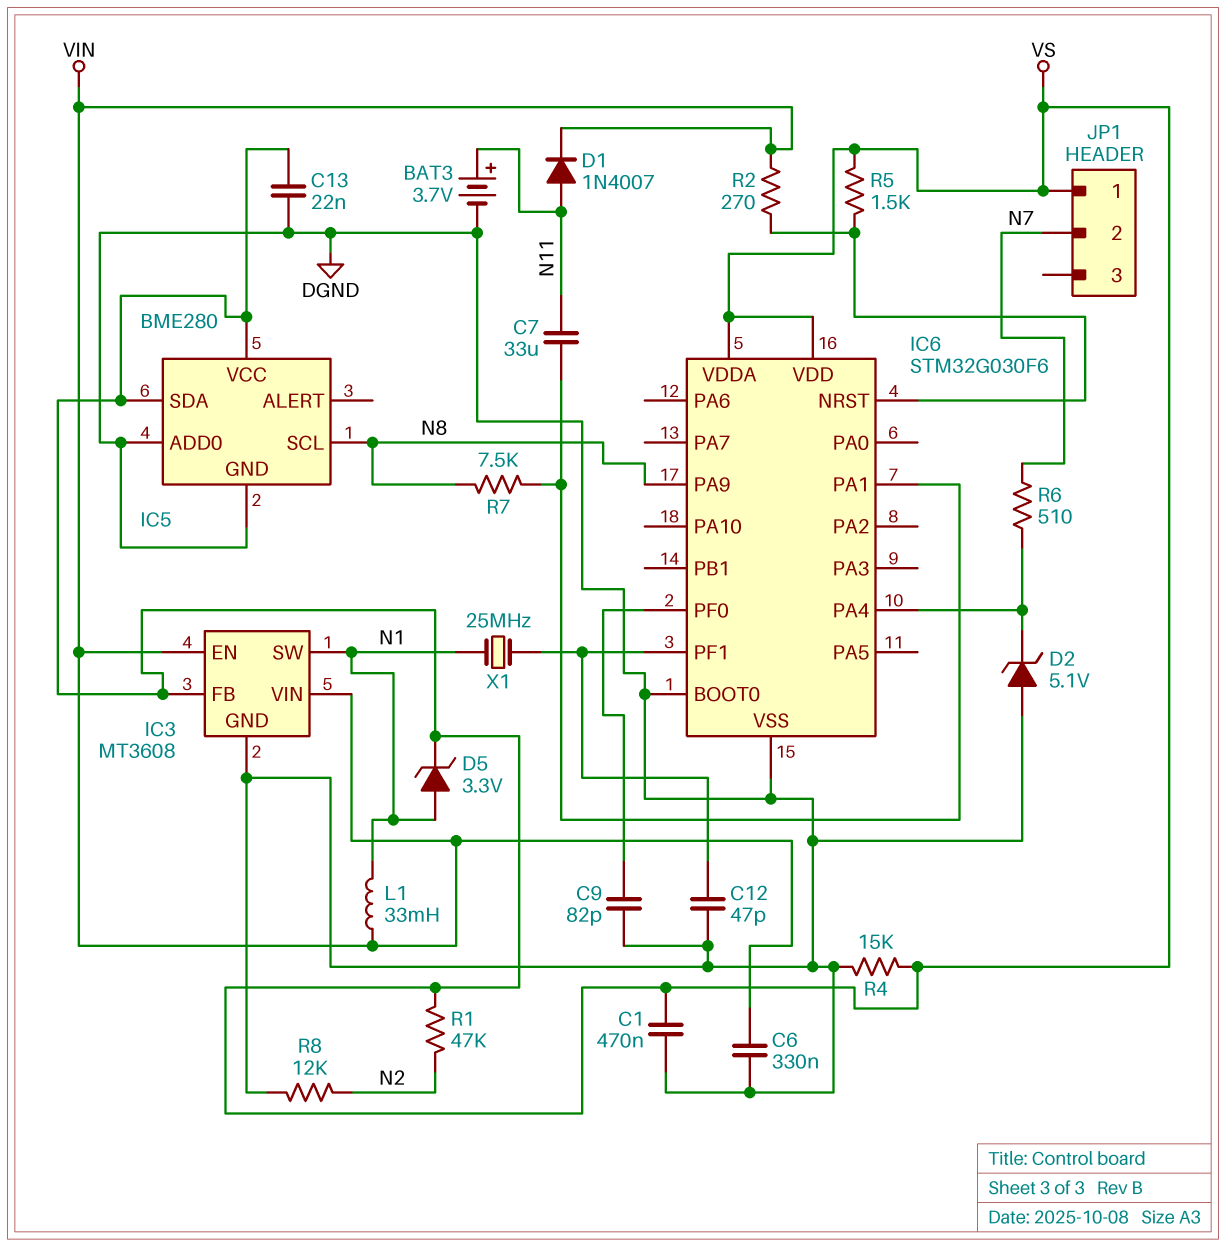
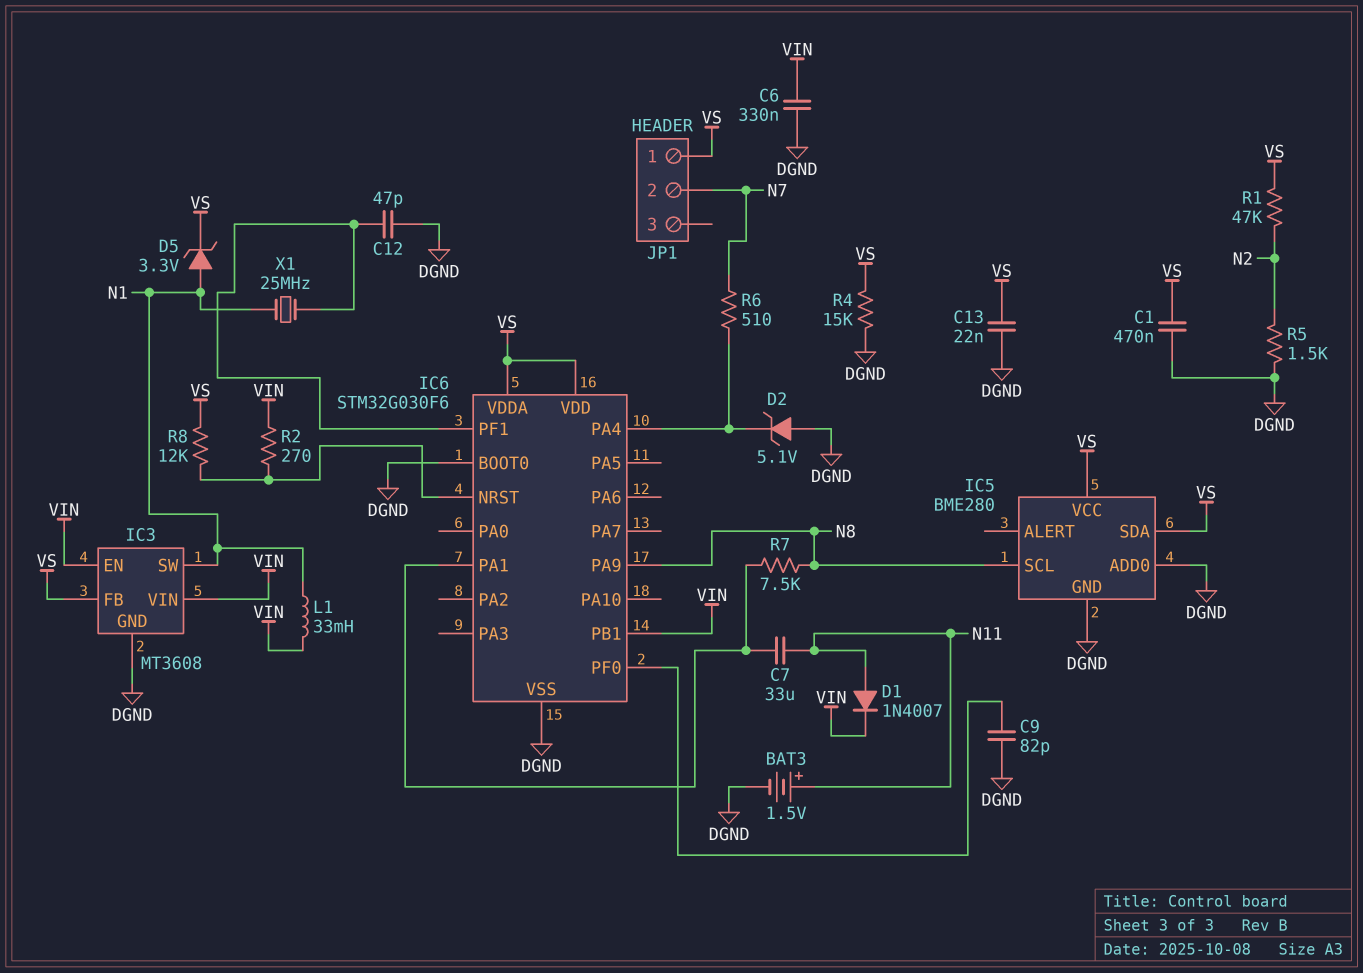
BAT3: 3.7V (plus N11, minus DGND) -> 1.5V (plus N11, minus DGND)
IC6 pin PB1: none -> VIN
R5: 1.5k (IC6/NRST, VS) -> 1.5k (DGND, N2)
R8: 12k (DGND, N2) -> 12k (IC6/NRST, VS)

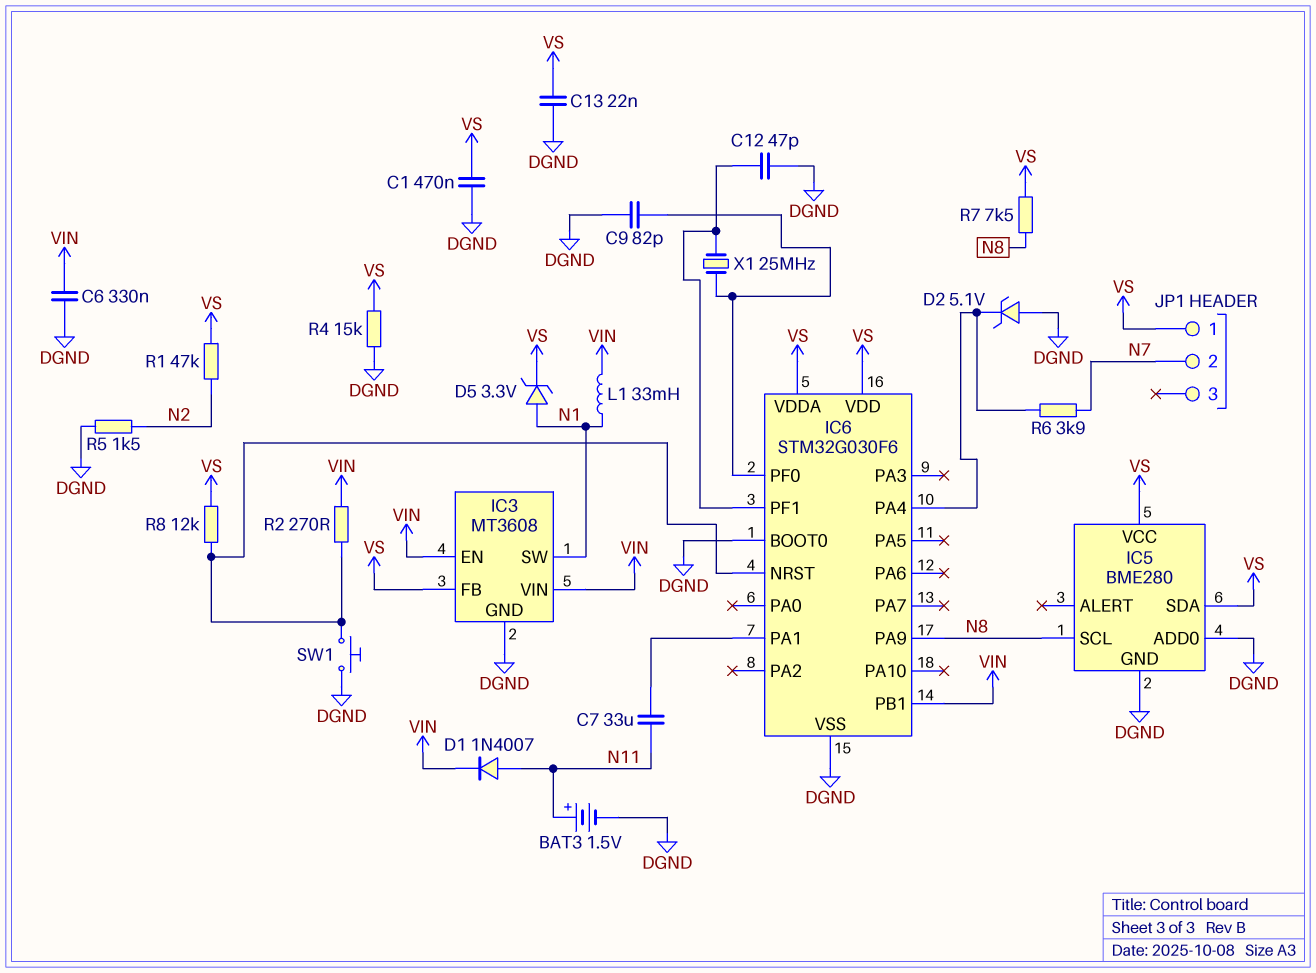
R6: 510 (IC6/PA4, N7) -> 3.9k (IC6/PA4, N7)
R7: 7.5k (IC6/PA1, N8) -> 7.5k (N8, VS)
SW1: none -> button (DGND, IC6/NRST)
X1: 25MHz (IC6/PF1, N1) -> 25MHz (IC6/PF0, IC6/PF1)

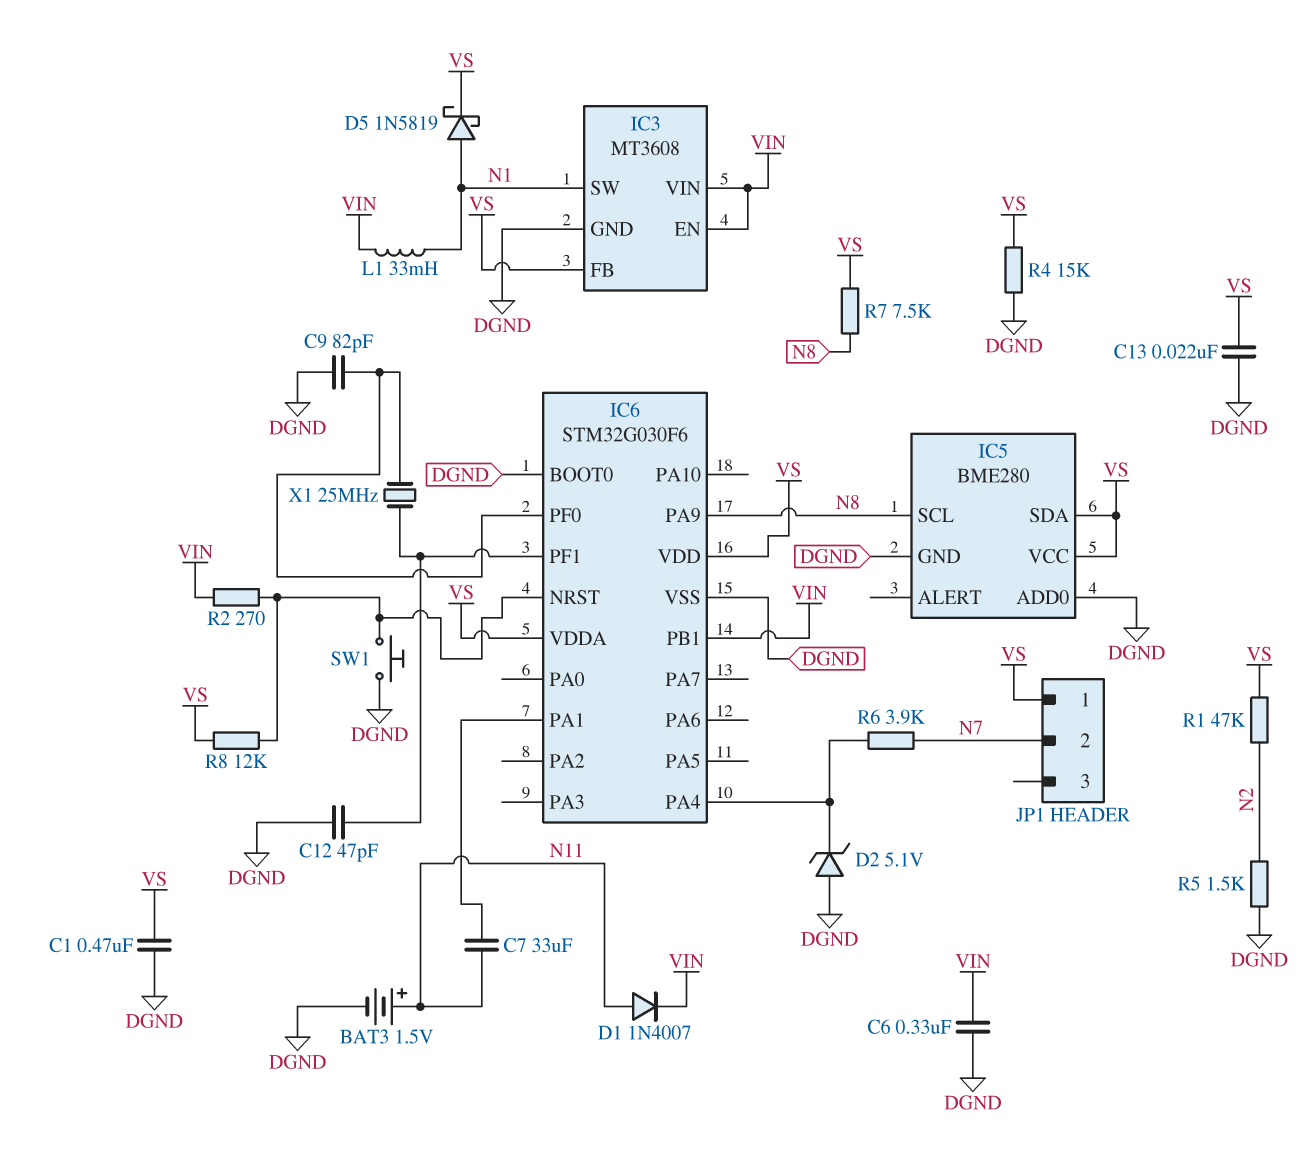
D5: zener 3.3V (A N1, K VS) -> schottky 1N5819 (A N1, K VS)

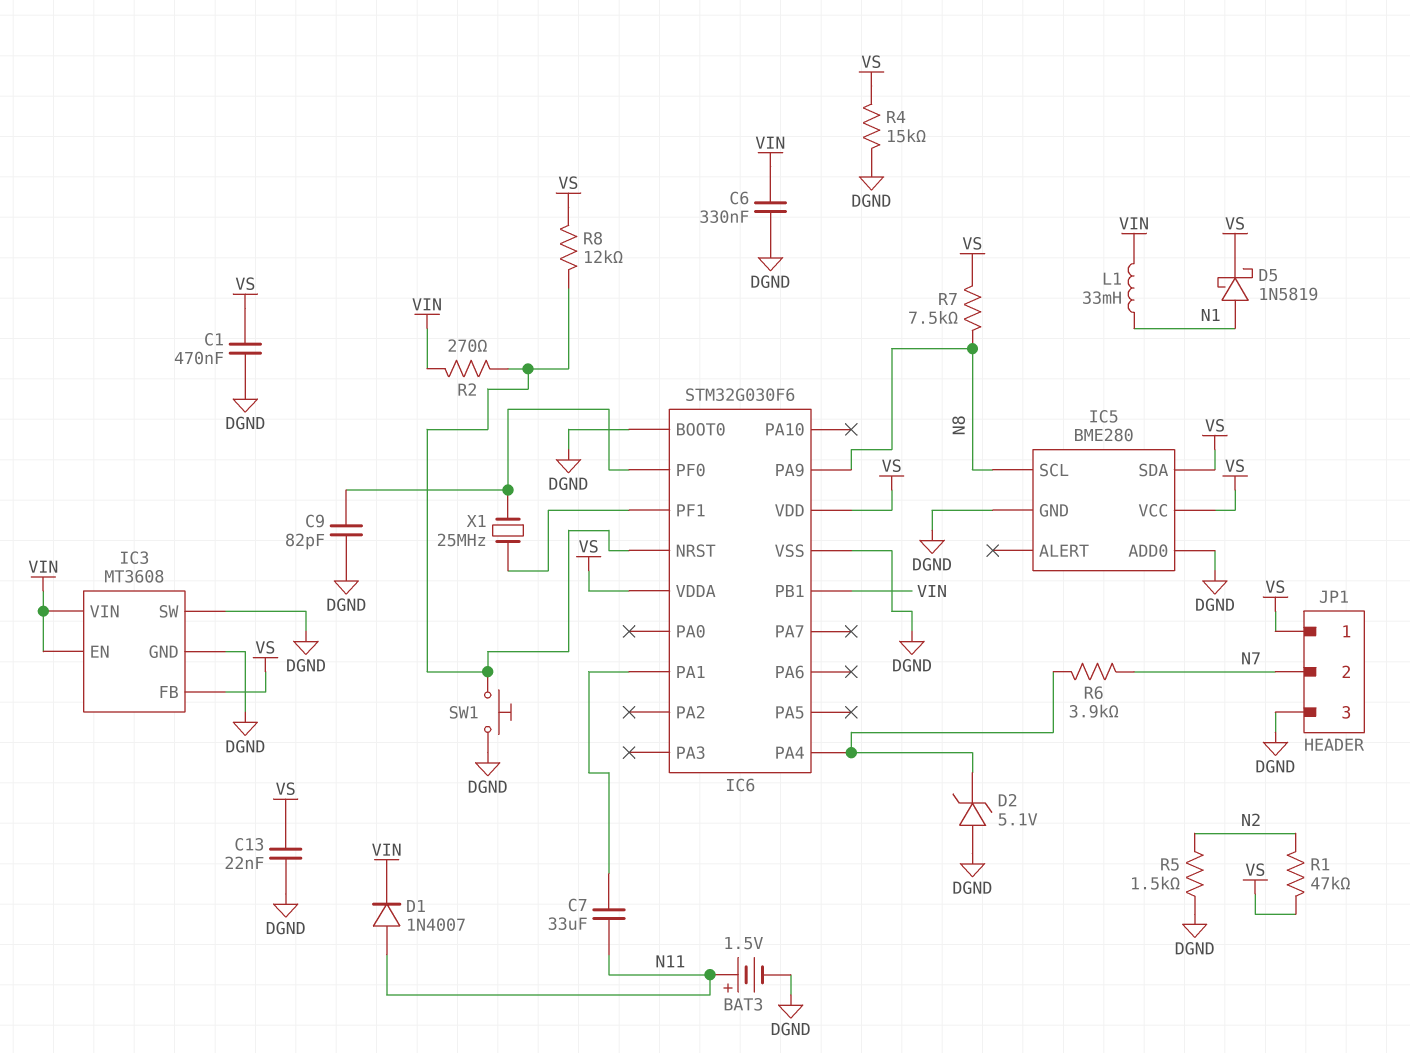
C12: 47pF (DGND, IC6/PF1) -> none
IC3 pin SW: N1 -> DGND
JP1 pin 3: none -> DGND

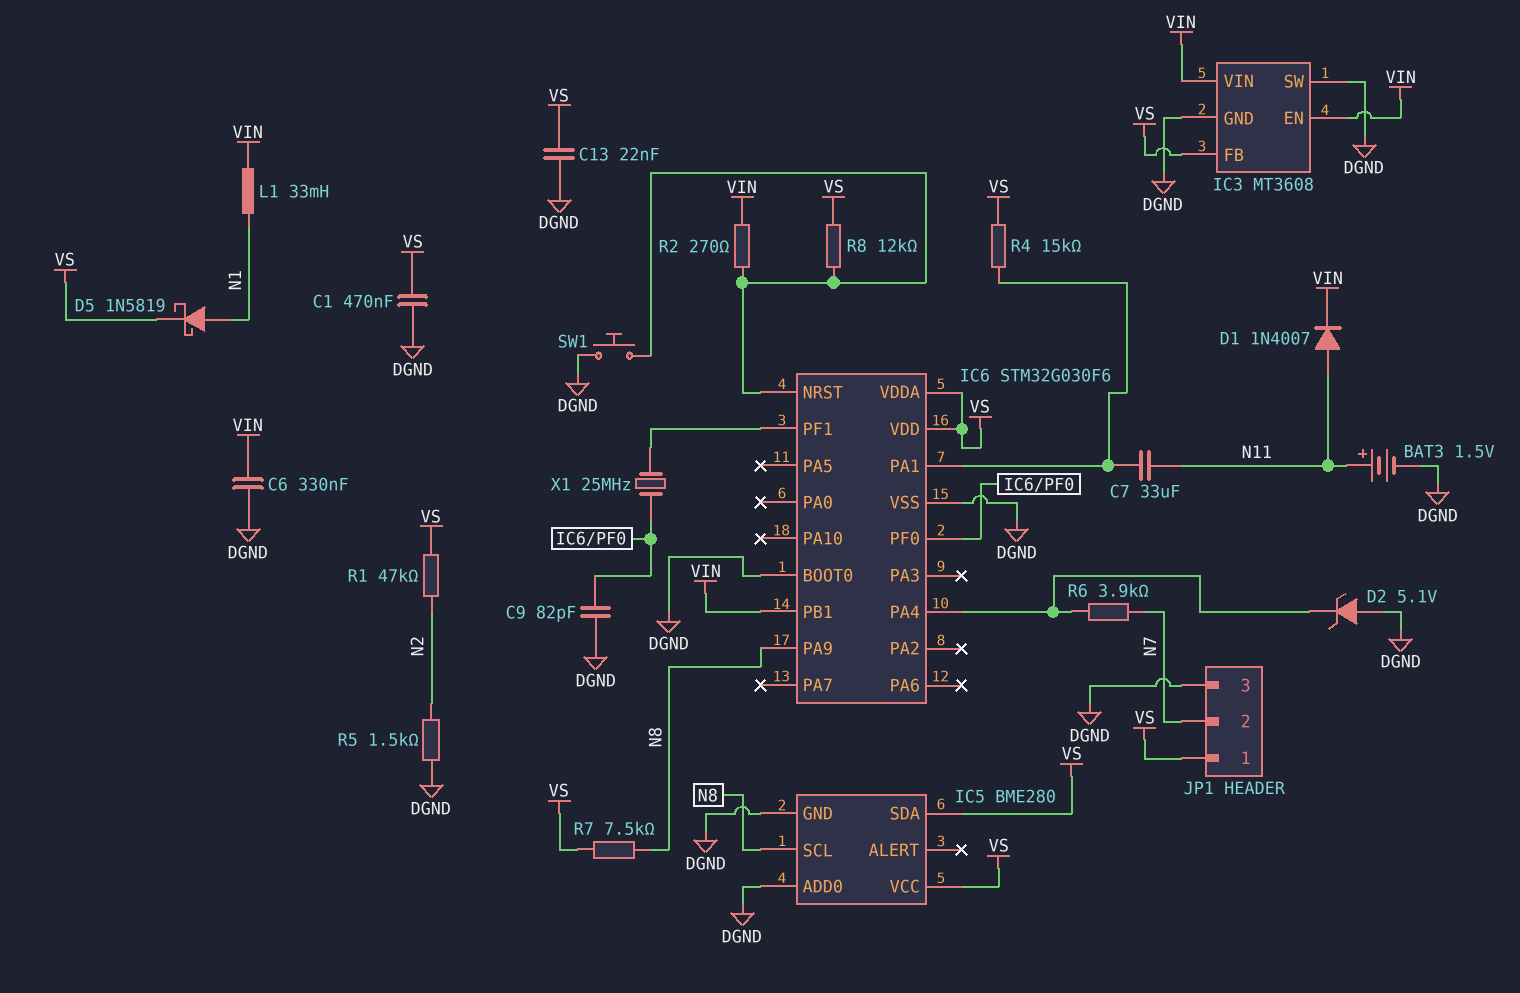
R4: 15k (DGND, VS) -> 15k (IC6/PA1, VS)

